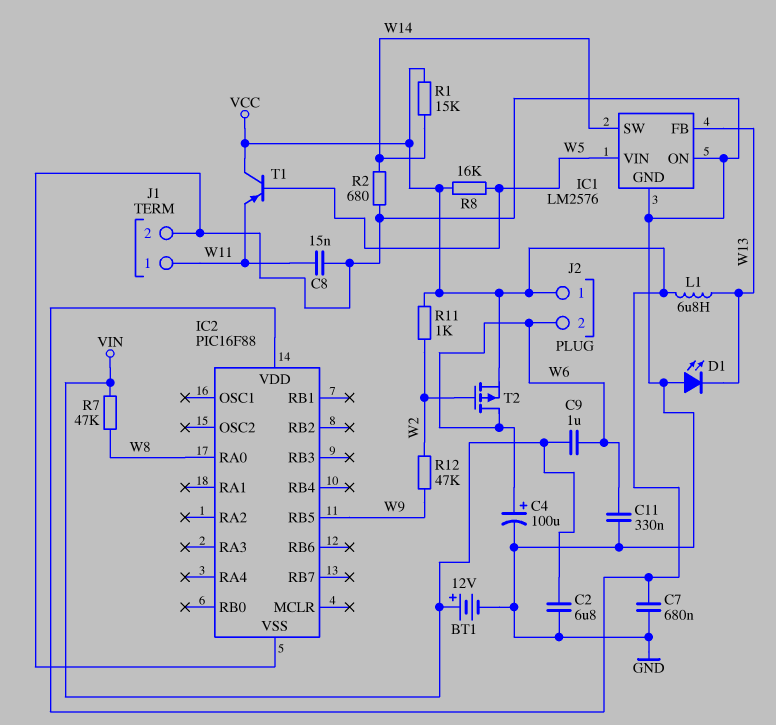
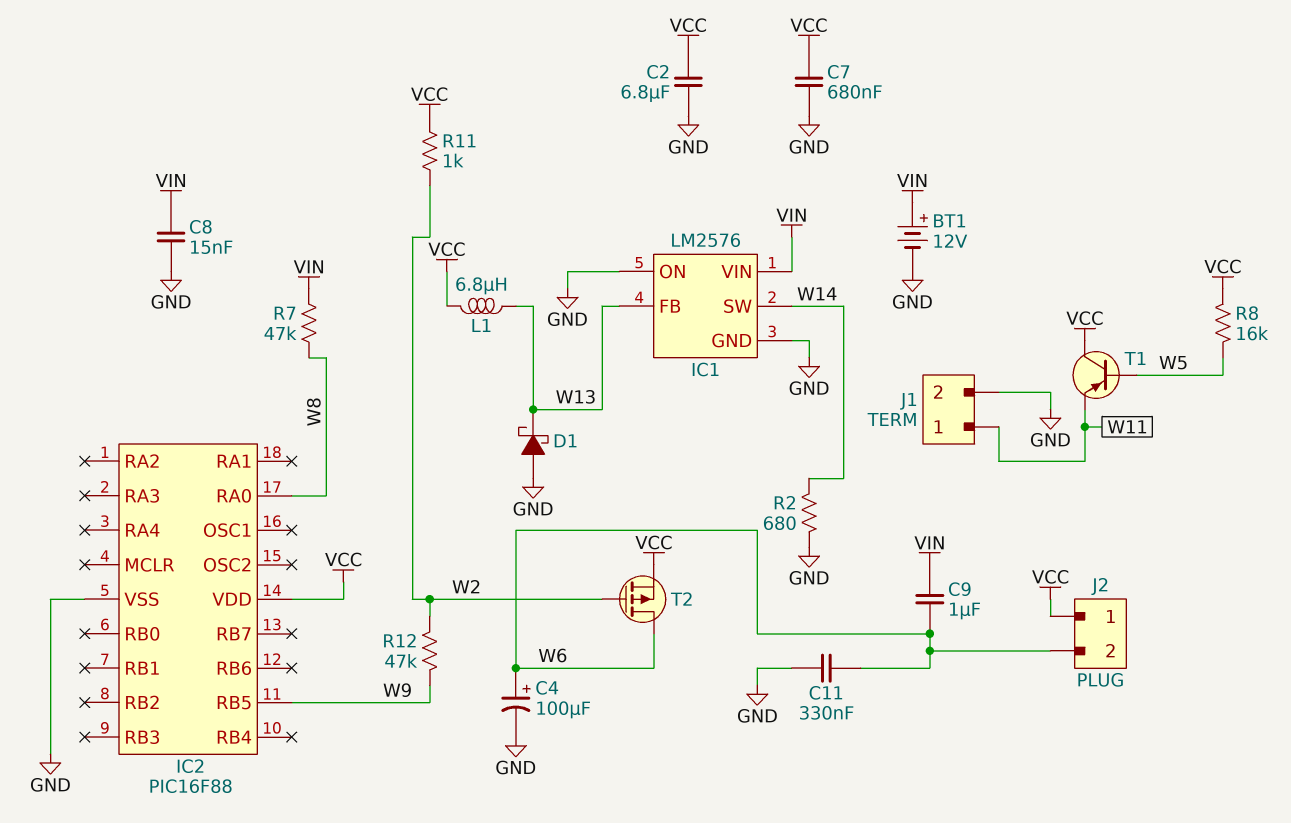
C2: 6.8uF (GND, VIN) -> 6.8uF (GND, VCC)
C8: 15nF (GND, W11) -> 15nF (GND, VIN)
D1: LED (A GND, K W13) -> schottky (A GND, K W13)
IC1 pin VIN: W5 -> VIN
R1: 15k (VCC, W14) -> none

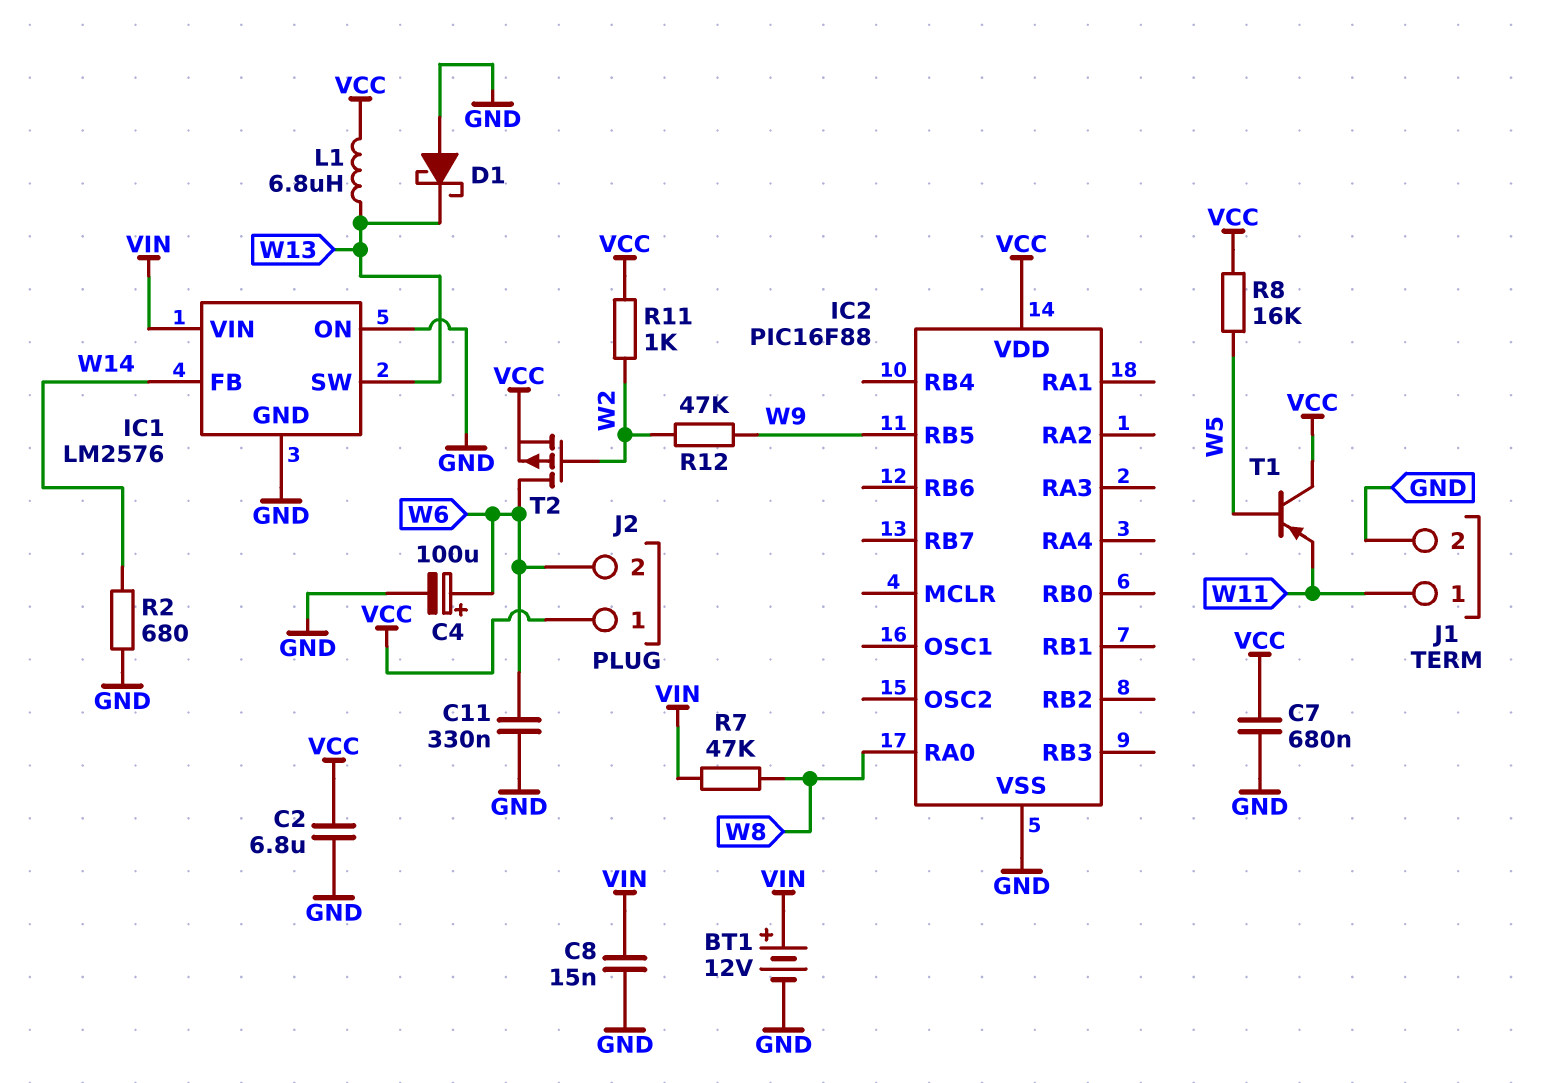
C9: 1uF (VIN, W6) -> none
IC1 pin FB: W13 -> W14
IC1 pin SW: W14 -> W13

